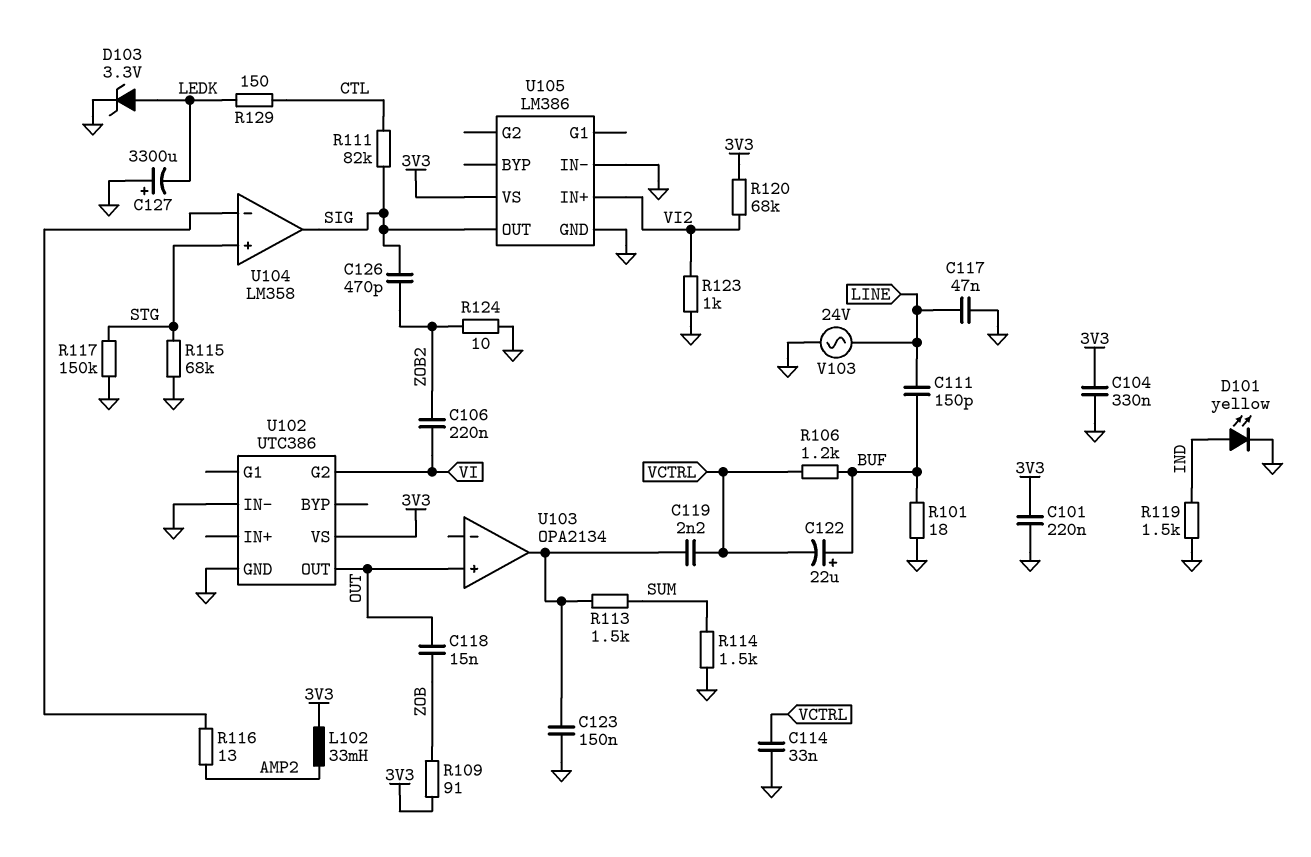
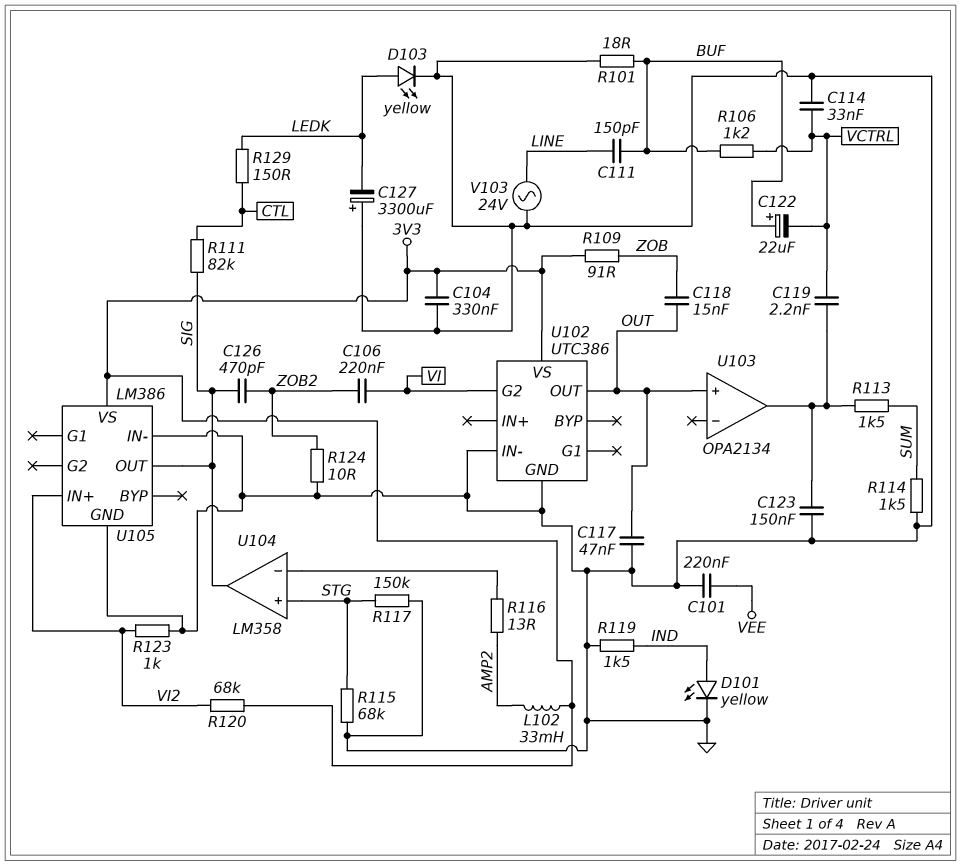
C101: 220nF (3V3, GND) -> 220nF (GND, VEE)
C117: 47nF (GND, LINE) -> 47nF (GND, OUT)
D103: zener 3.3V (A LEDK, K GND) -> LED yellow (A LEDK, K GND)

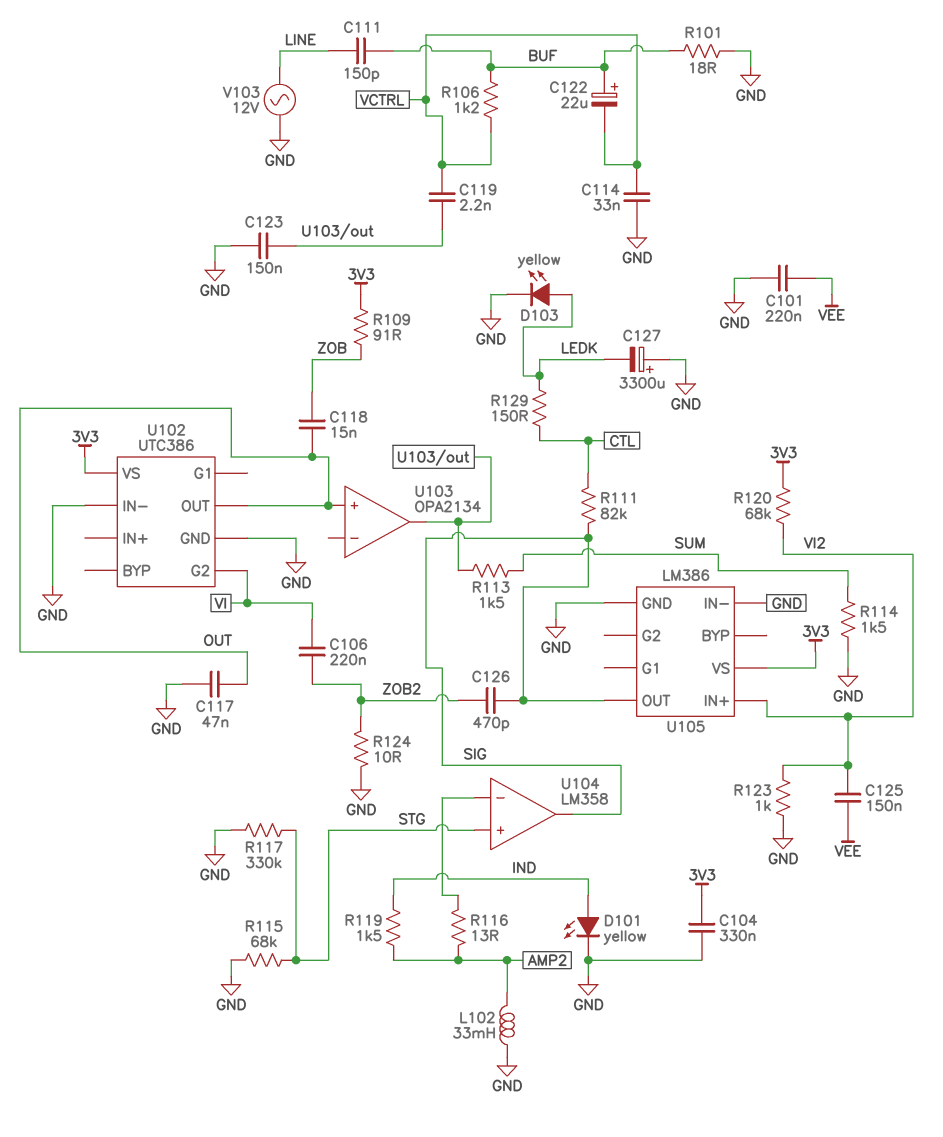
C125: none -> 150nF (VEE, VI2)
L102: 33mH (3V3, AMP2) -> 33mH (AMP2, GND)
R117: 150k (GND, STG) -> 330k (GND, STG)
R119: 1.5k (GND, IND) -> 1.5k (AMP2, IND)
V103: AC 24V (GND, LINE) -> AC 12V (GND, LINE)

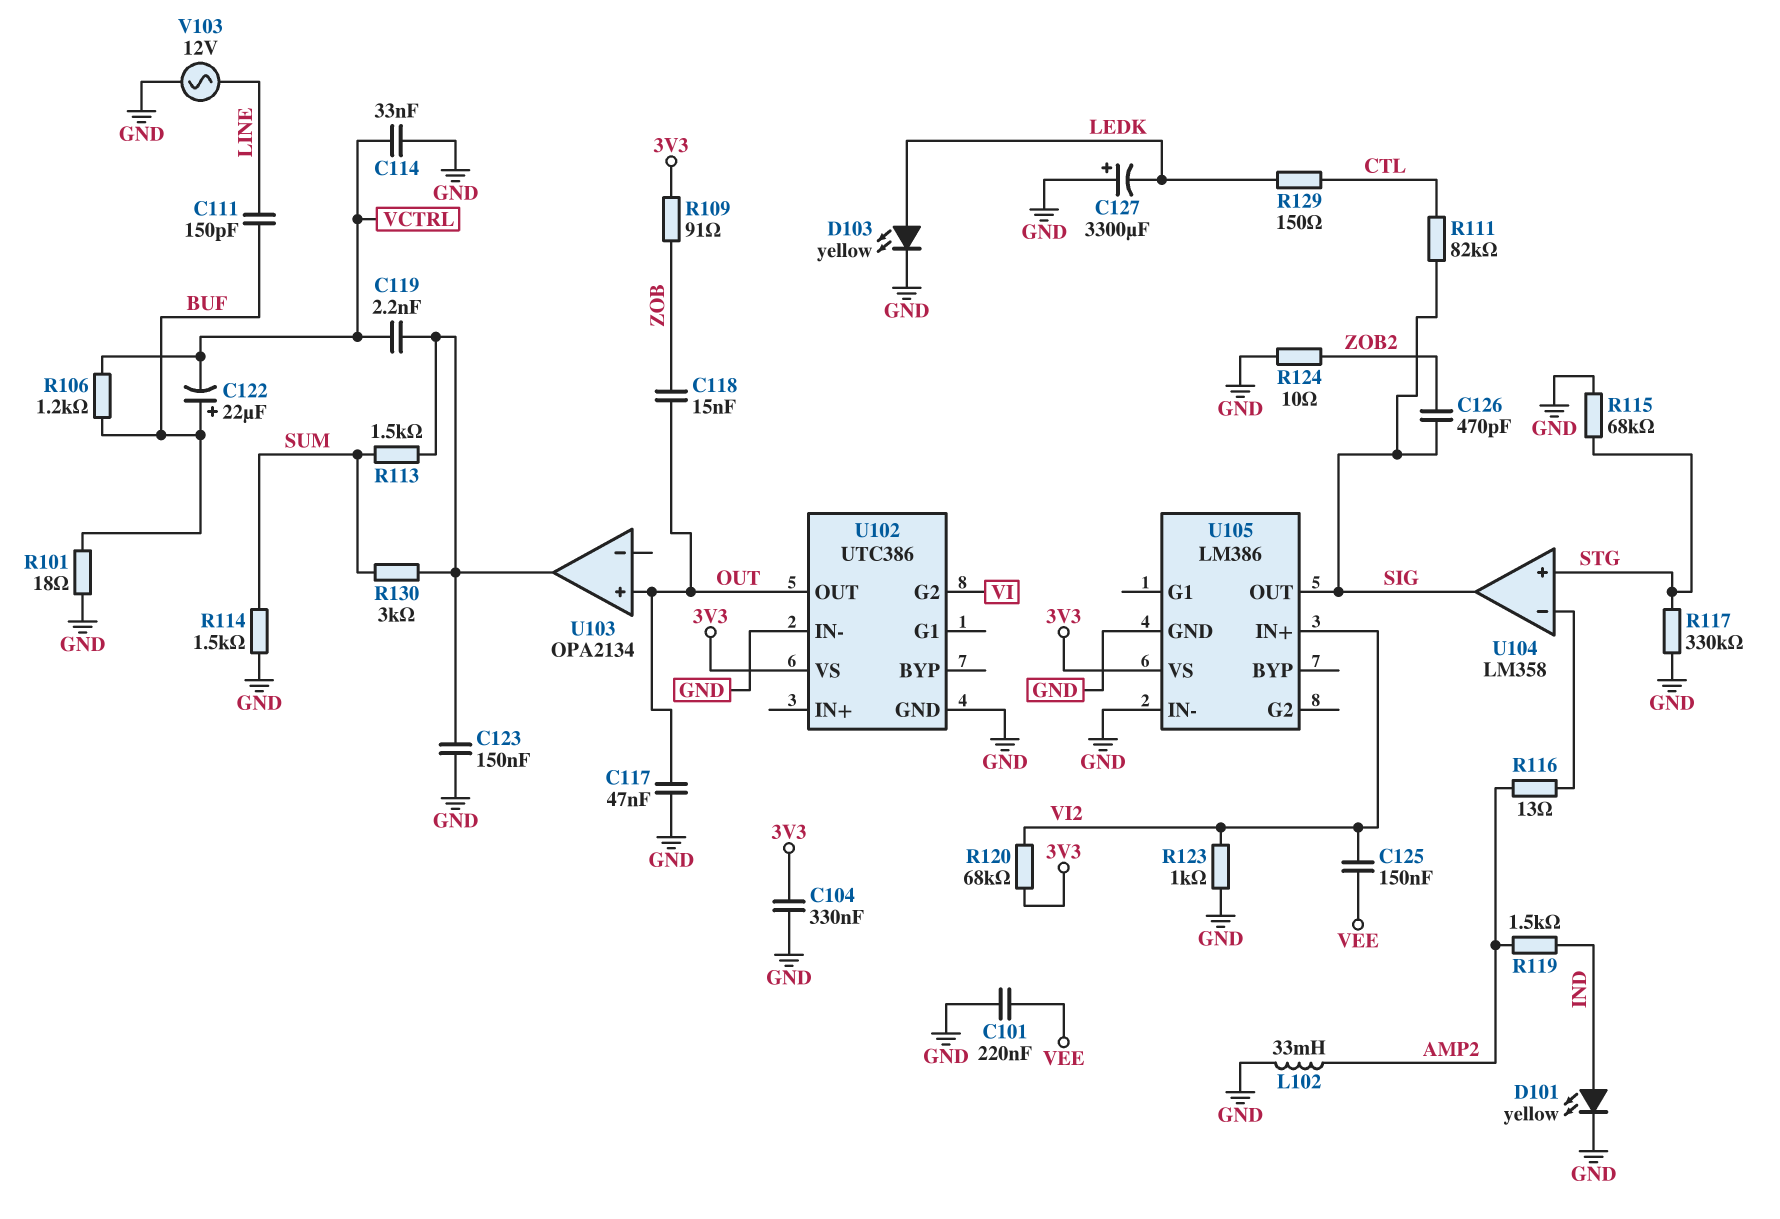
C106: 220nF (VI, ZOB2) -> none
R130: none -> 3k (SUM, U103/out)

